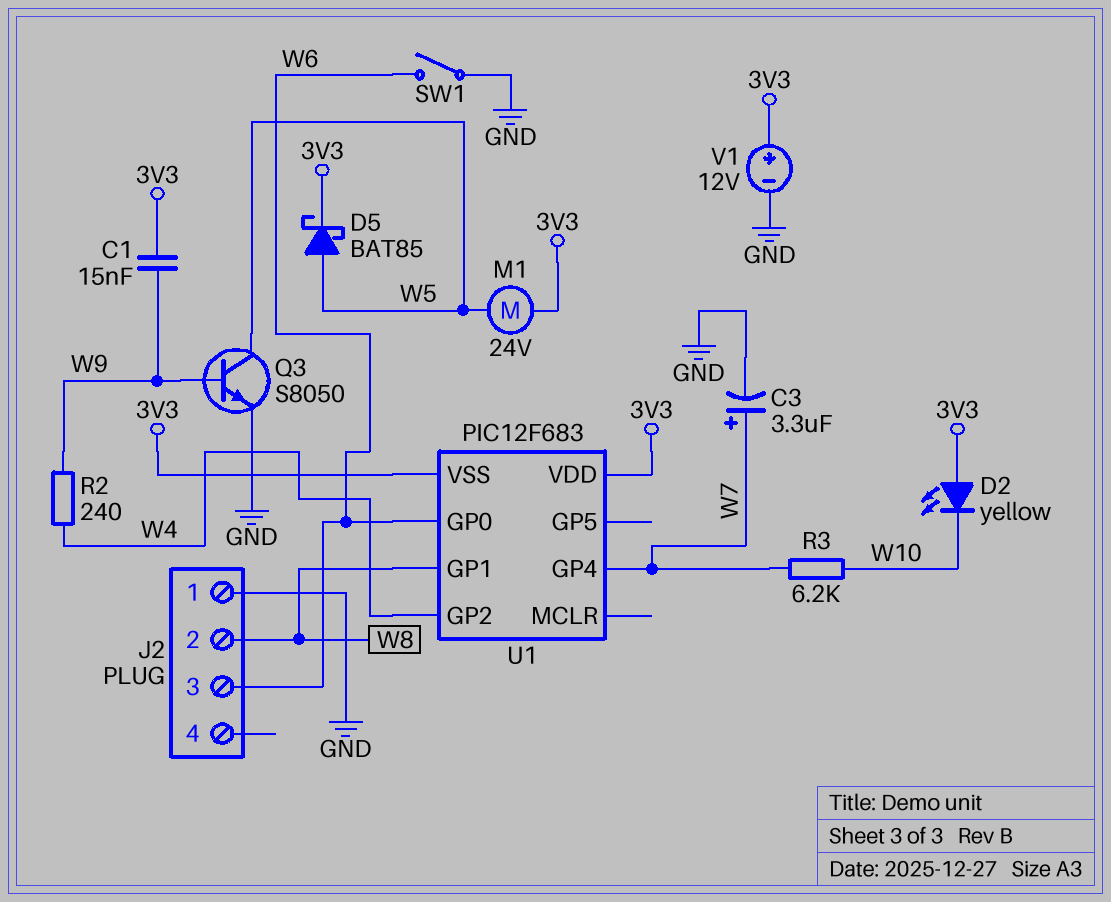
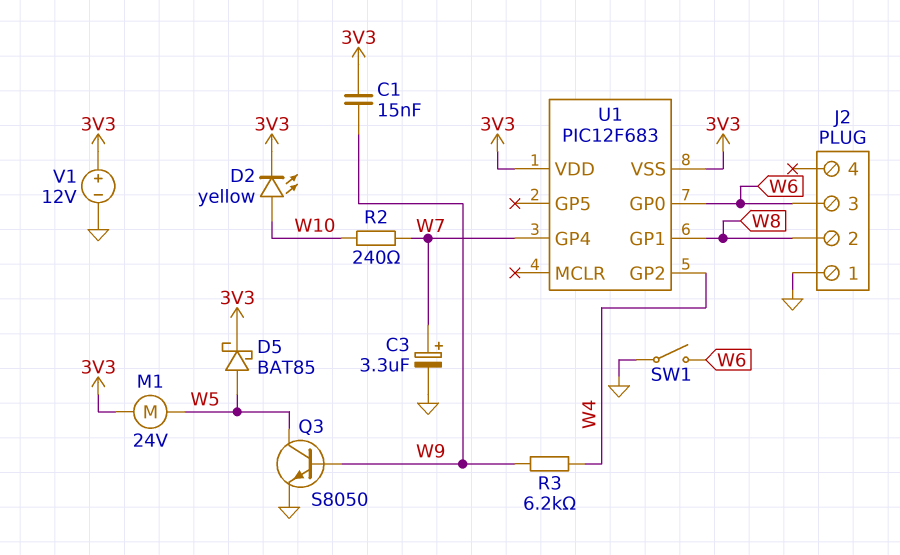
D2: LED yellow (A 3V3, K W10) -> LED yellow (A W10, K 3V3)
R2: 240 (W4, W9) -> 240 (W7, W10)
R3: 6.2k (W7, W10) -> 6.2k (W4, W9)

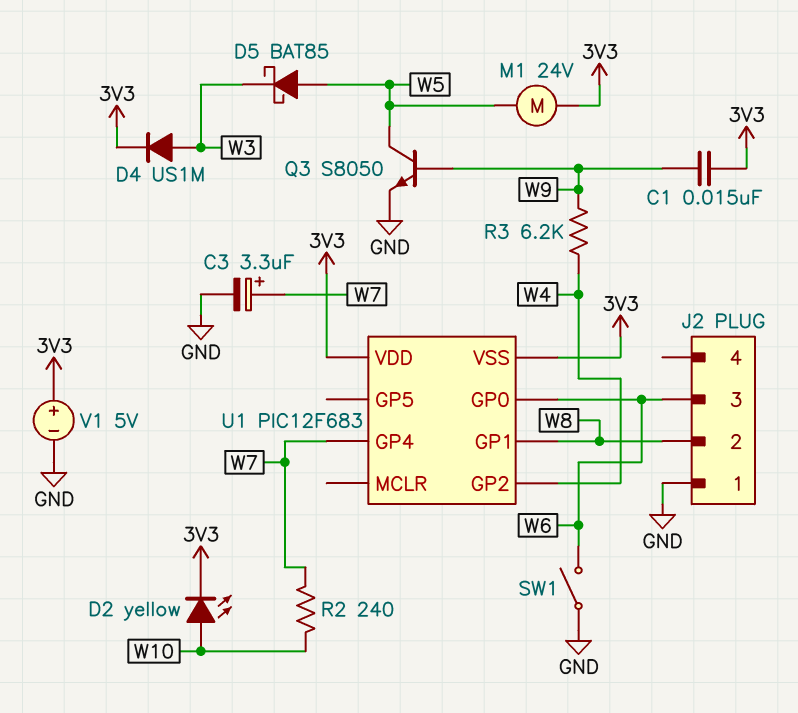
D4: none -> diode US1M (A W3, K 3V3)
D5: schottky BAT85 (A W5, K 3V3) -> schottky BAT85 (A W5, K W3)
V1: 12V (plus 3V3, minus GND) -> 5V (plus 3V3, minus GND)

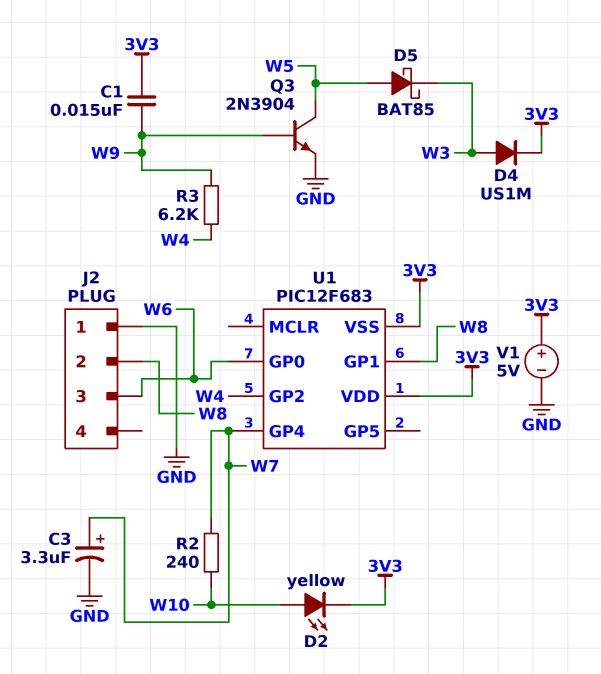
M1: motor 24V (3V3, W5) -> none
Q3: NPN S8050 (B W9, C W5, E GND) -> NPN 2N3904 (B W9, C W5, E GND)
SW1: switch (GND, W6) -> none

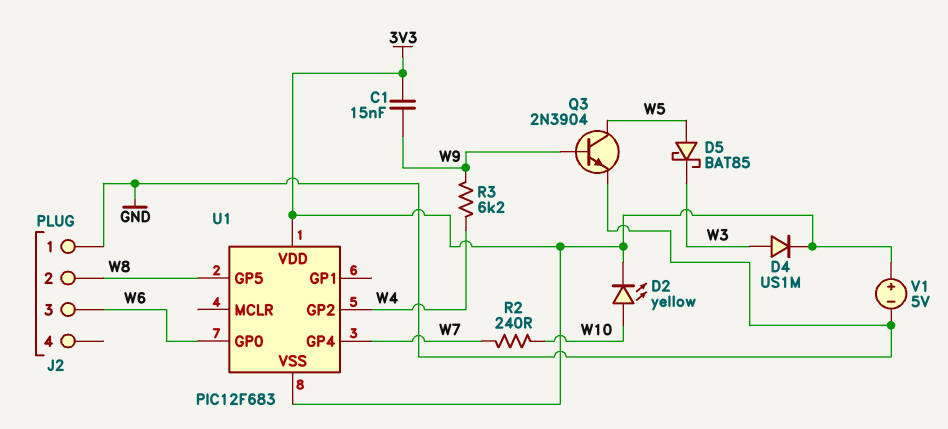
C3: 3.3uF (plus W7, minus GND) -> none
U1 pin GP1: W8 -> none
U1 pin GP5: none -> W8

